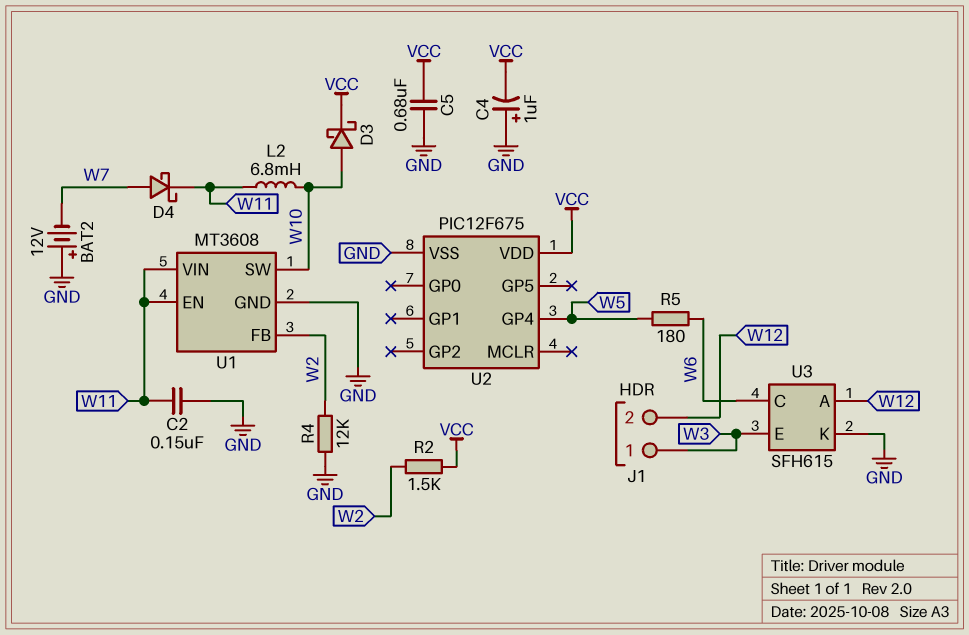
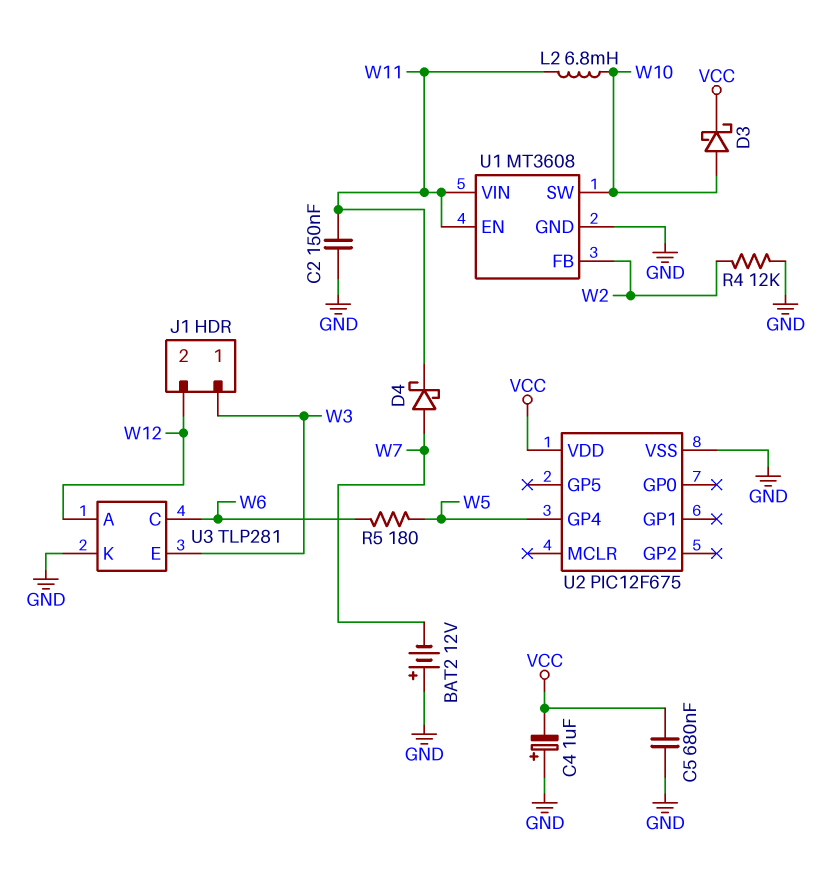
R2: 1.5k (VCC, W2) -> none
U3: SFH615 -> TLP281

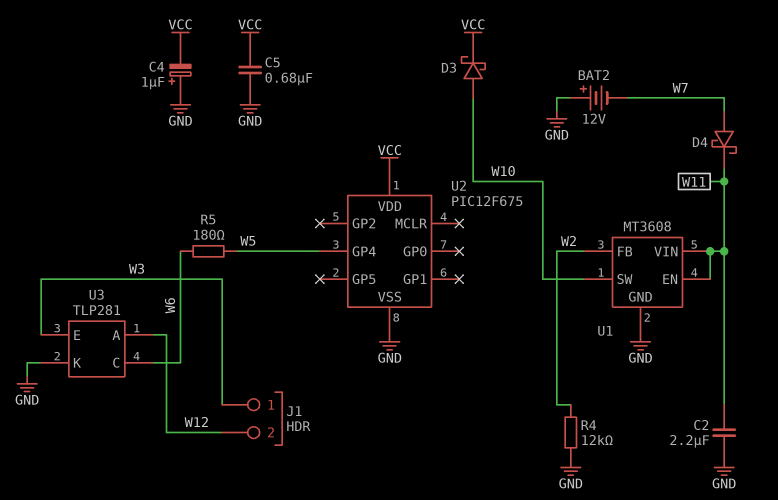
C2: 150nF (GND, W11) -> 2.2uF (GND, W11)
L2: 6.8mH (W10, W11) -> none

